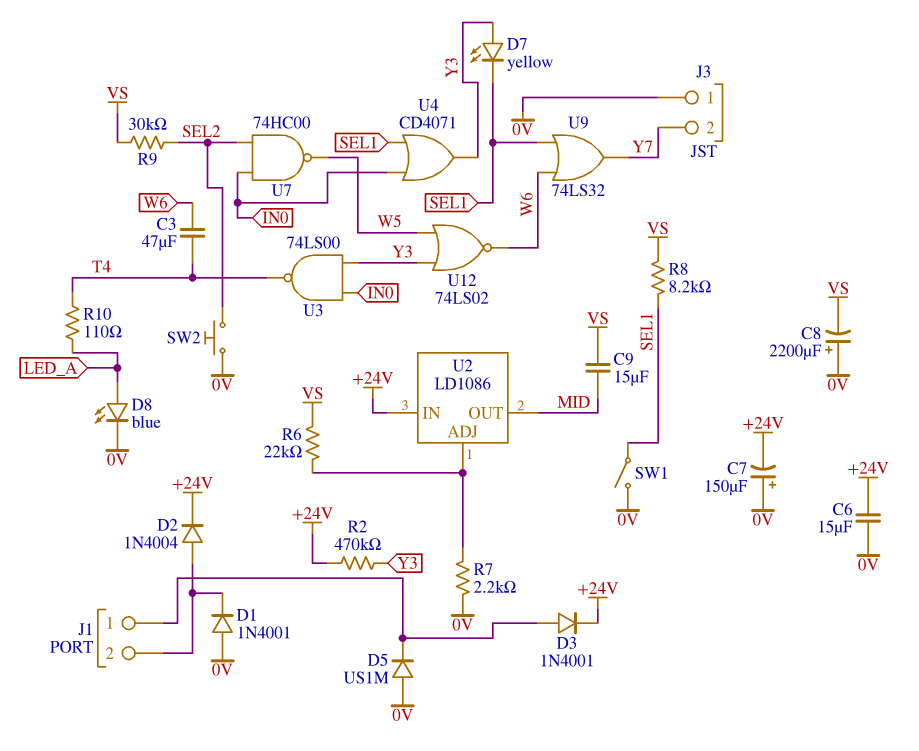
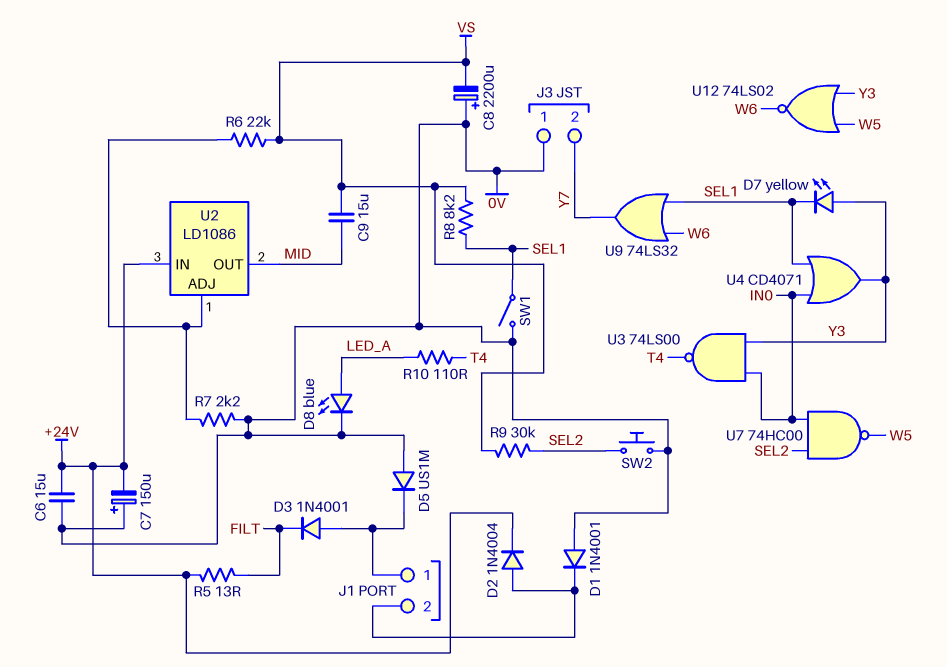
C3: 47uF (T4, W6) -> none
D3: diode 1N4001 (A J1/1, K +24V) -> diode 1N4001 (A J1/1, K FILT)
R2: 470k (+24V, Y3) -> none
R5: none -> 13 (+24V, FILT)

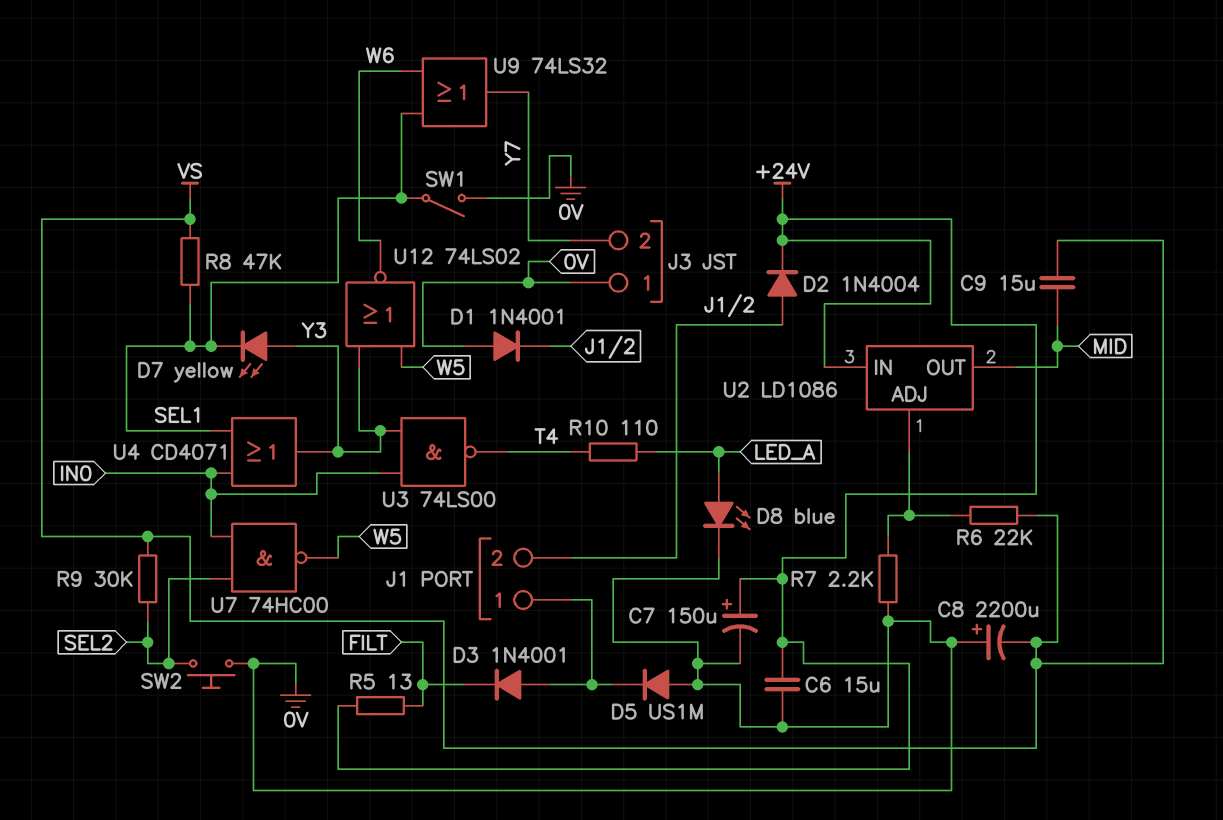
C7: 150uF (plus 0V, minus +24V) -> 150uF (plus +24V, minus 0V)
R8: 8.2k (SEL1, VS) -> 47k (SEL1, VS)

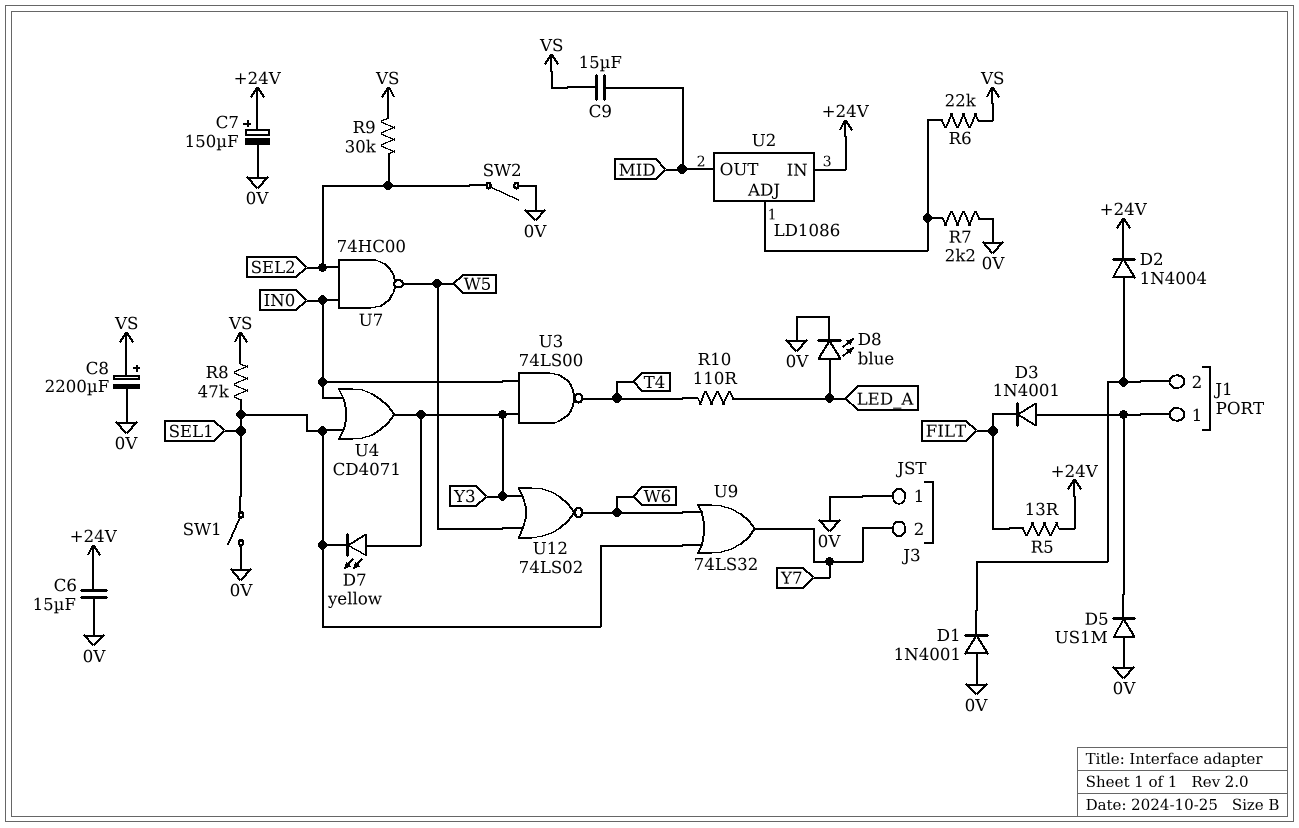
C8: 2200uF (plus 0V, minus VS) -> 2200uF (plus VS, minus 0V)
SW2: button (0V, SEL2) -> switch (0V, SEL2)

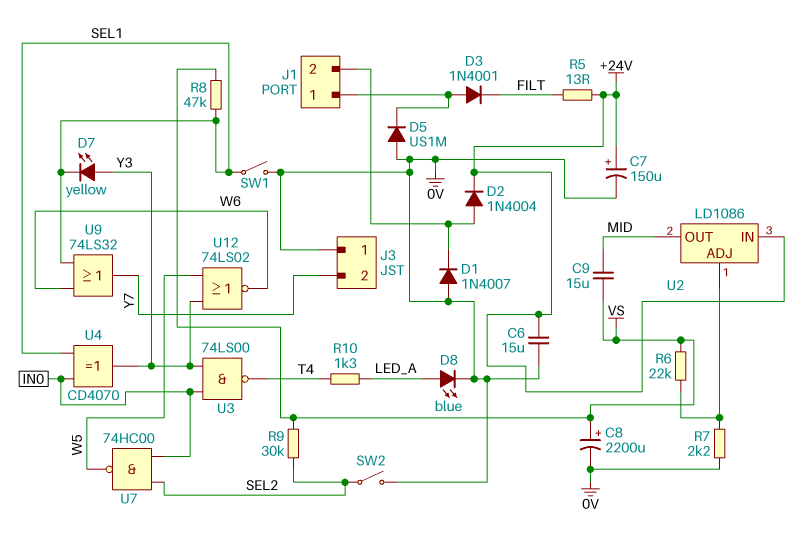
D1: diode 1N4001 (A 0V, K J1/2) -> diode 1N4007 (A 0V, K J1/2)
R10: 110 (LED_A, T4) -> 1.3k (LED_A, T4)
U4: OR CD4071 (in IN0, in SEL1, out Y3) -> XOR CD4070 (in IN0, in SEL1, out Y3)

